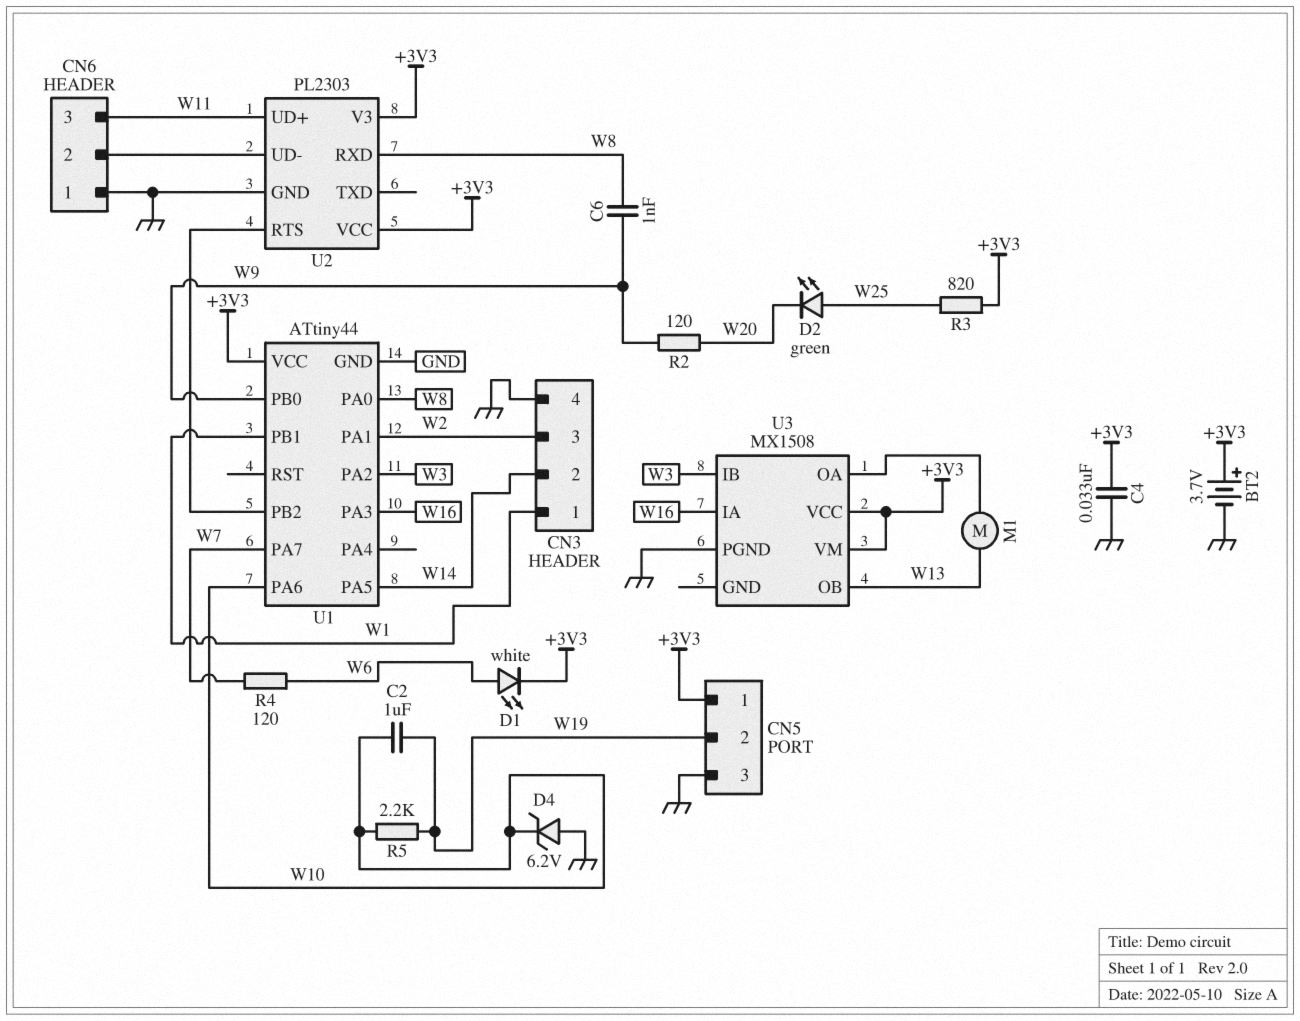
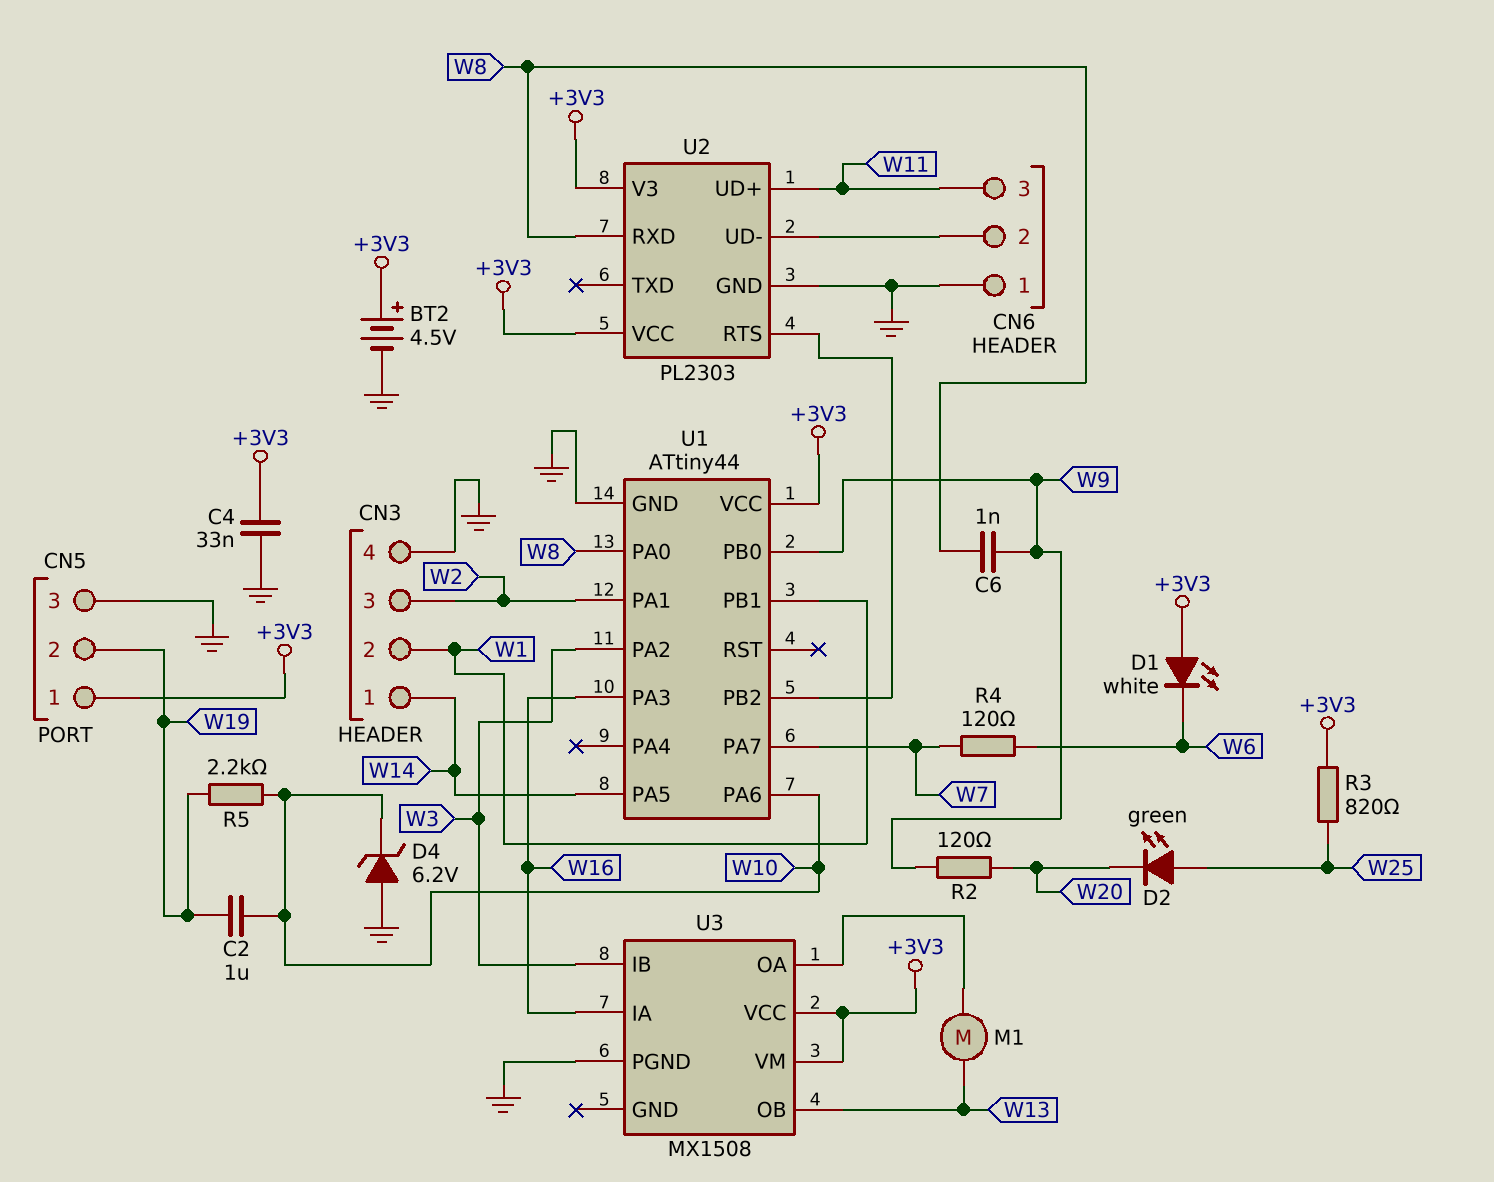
BT2: 3.7V (plus +3V3, minus GND) -> 4.5V (plus +3V3, minus GND)
CN3 pin 1: W1 -> W14
CN3 pin 2: W14 -> W1
D1: LED white (A W6, K +3V3) -> LED white (A +3V3, K W6)

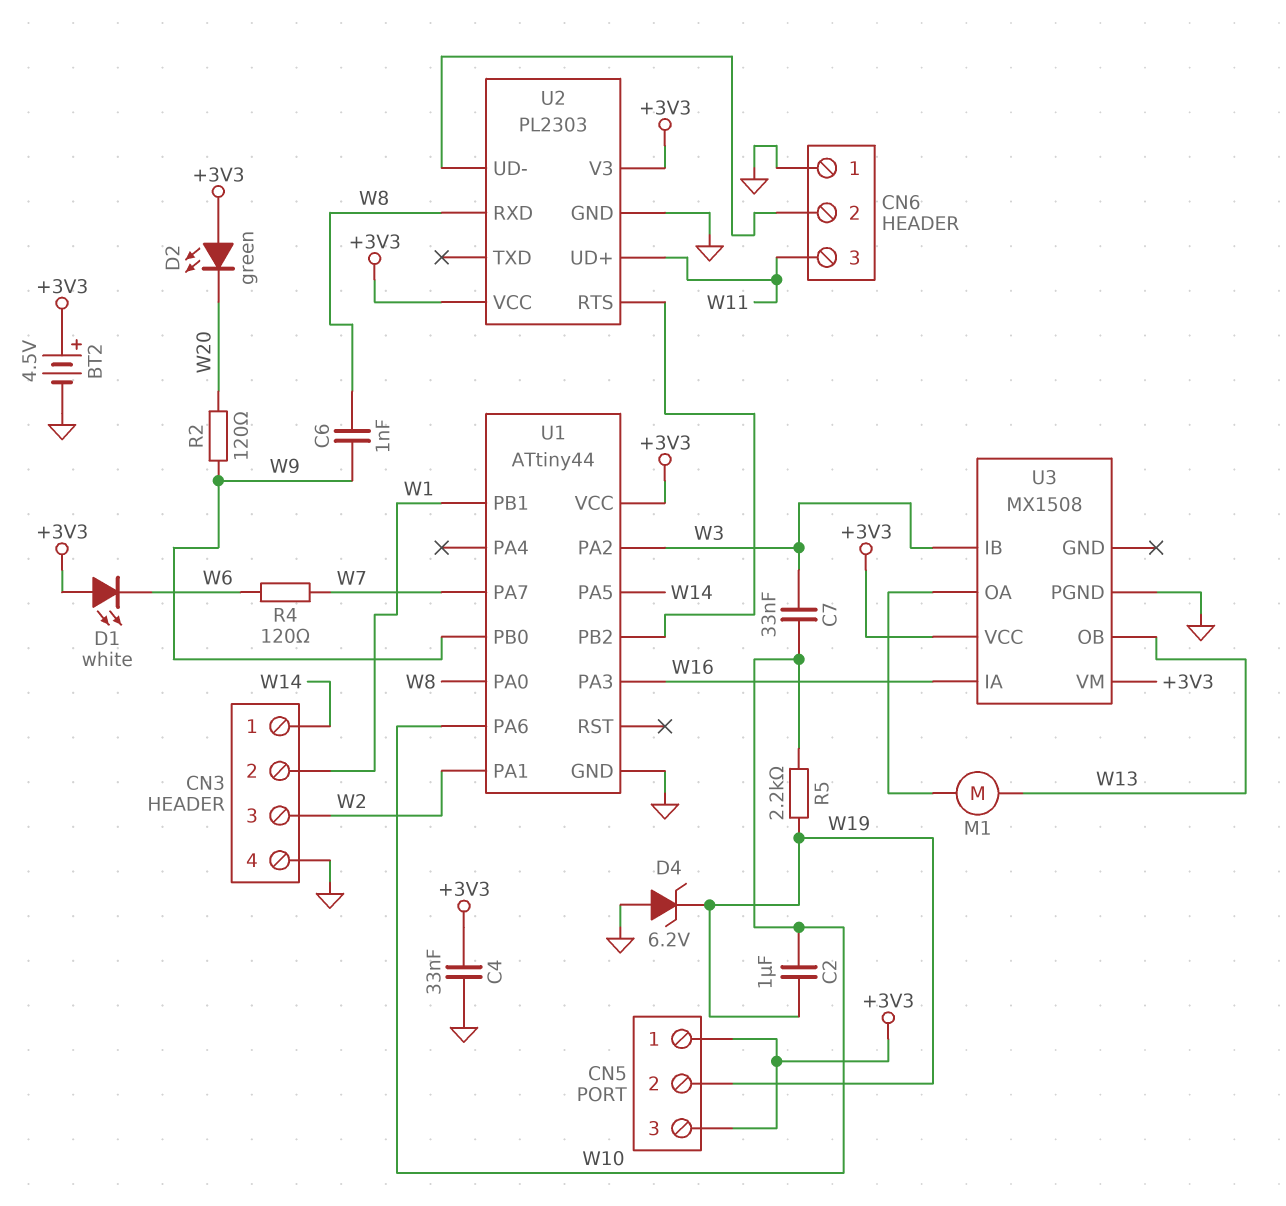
C7: none -> 33nF (W3, W10)
CN5 pin 3: GND -> +3V3
D2: LED green (A W25, K W20) -> LED green (A +3V3, K W20)
D4: zener 6.2V (A GND, K W10) -> zener 6.2V (A GND, K W19)
R3: 820 (+3V3, W25) -> none

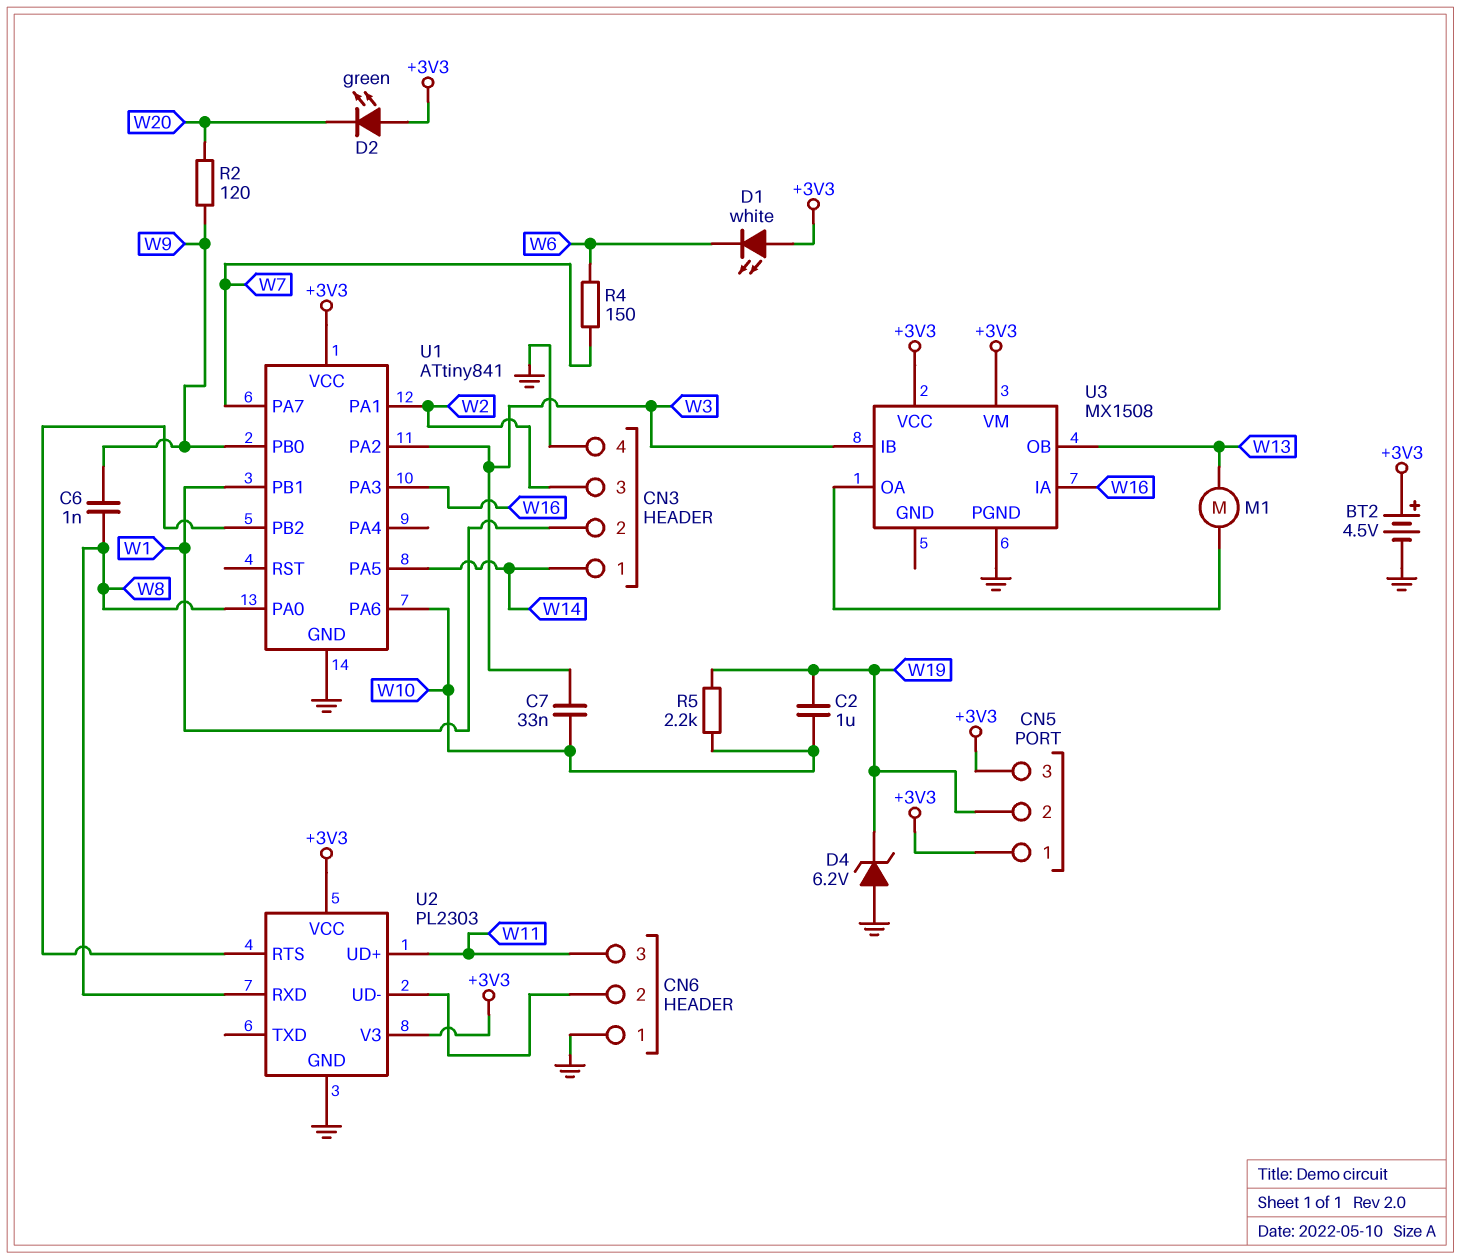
C4: 33nF (+3V3, GND) -> none
R4: 120 (W6, W7) -> 150 (W6, W7)
U1: ATtiny44 -> ATtiny841

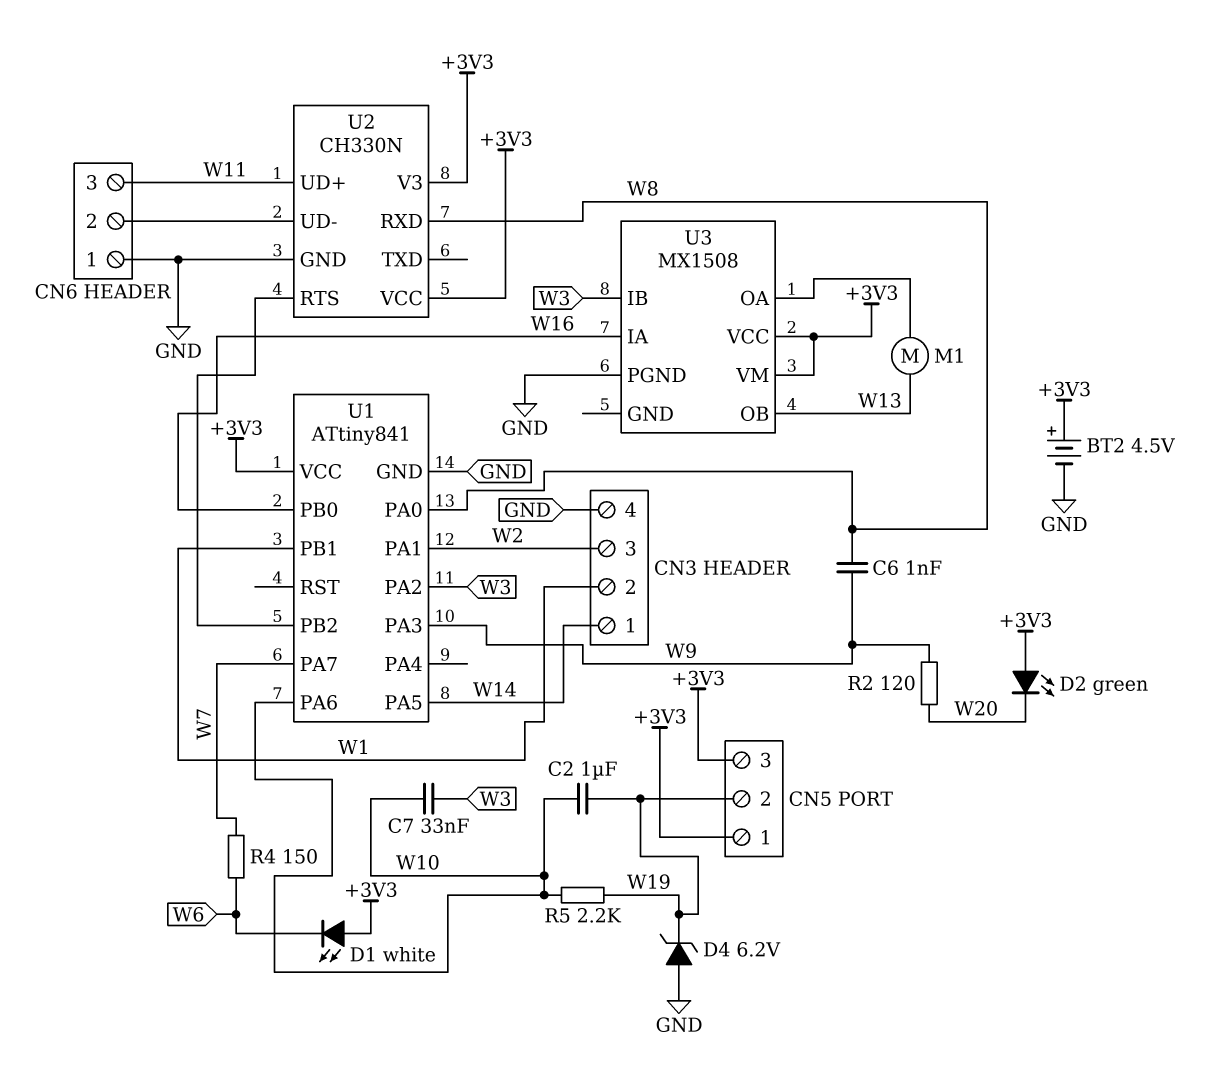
U1 pin PA3: W16 -> W9
U1 pin PB0: W9 -> W16
U2: PL2303 -> CH330N

